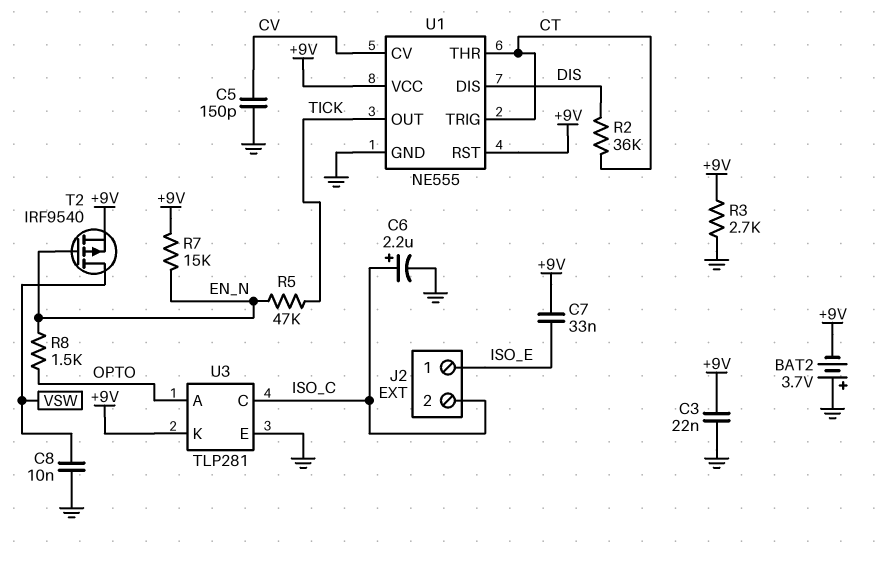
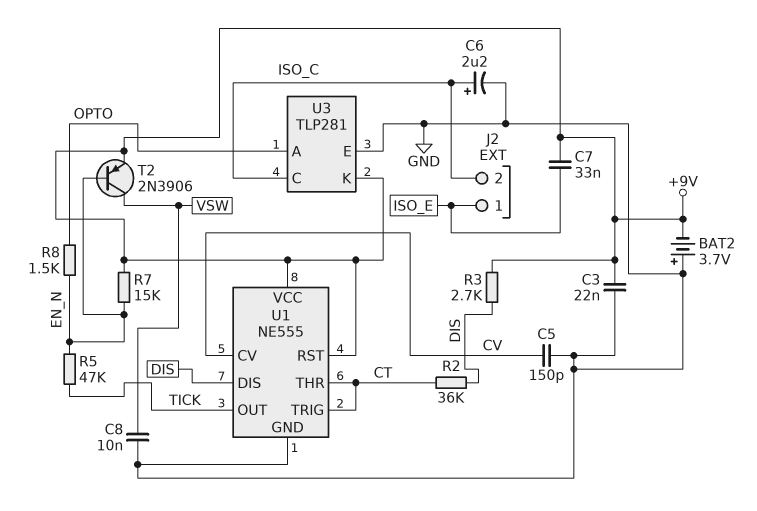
R3: 2.7k (+9V, GND) -> 2.7k (+9V, DIS)
T2: PMOS IRF9540 (G EN_N, D VSW, S +9V) -> PNP 2N3906 (B EN_N, C VSW, E +9V)

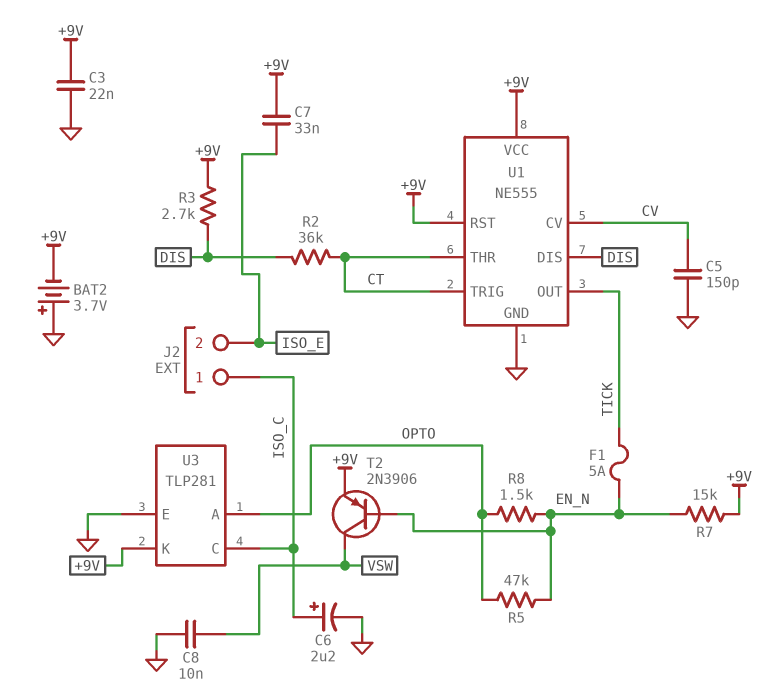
F1: none -> 5A (EN_N, TICK)
J2 pin 1: ISO_E -> ISO_C
J2 pin 2: ISO_C -> ISO_E
R5: 47k (EN_N, TICK) -> 47k (EN_N, OPTO)

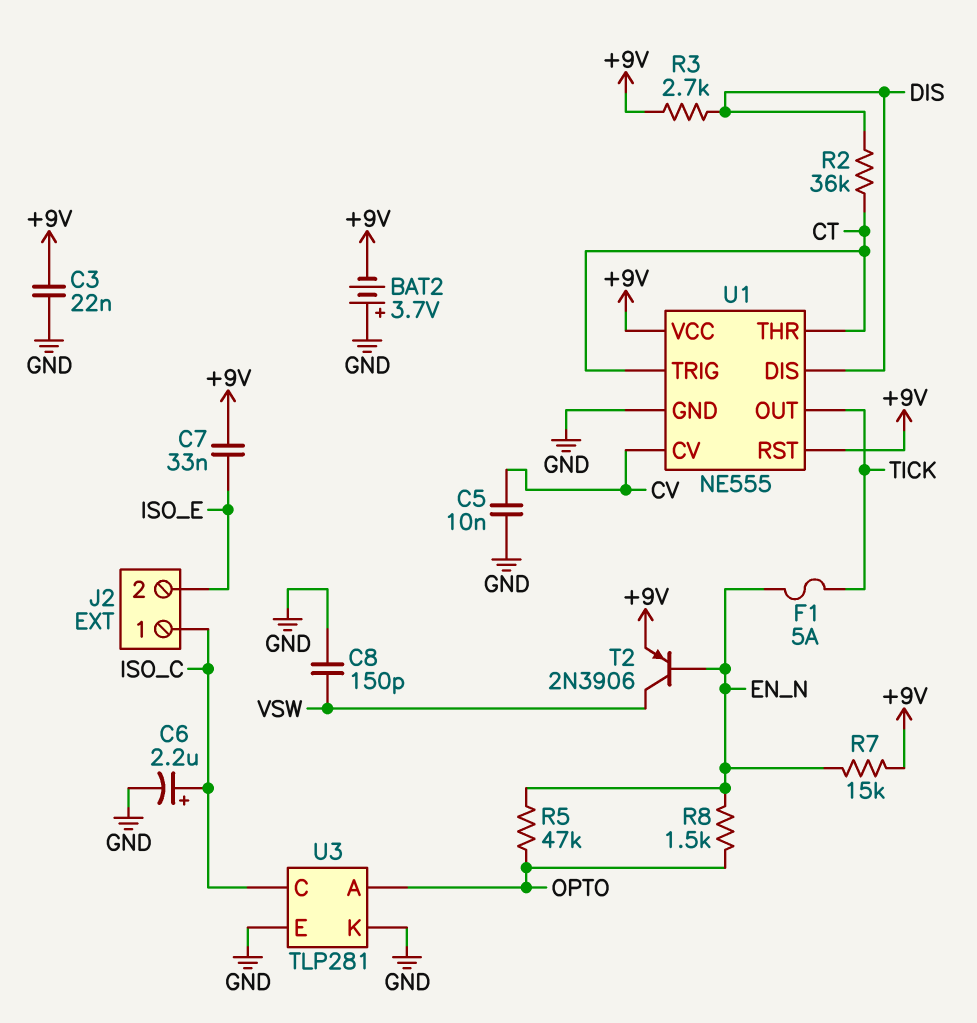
C5: 150pF (CV, GND) -> 10nF (CV, GND)
C8: 10nF (GND, VSW) -> 150pF (GND, VSW)
U3 pin K: +9V -> GND

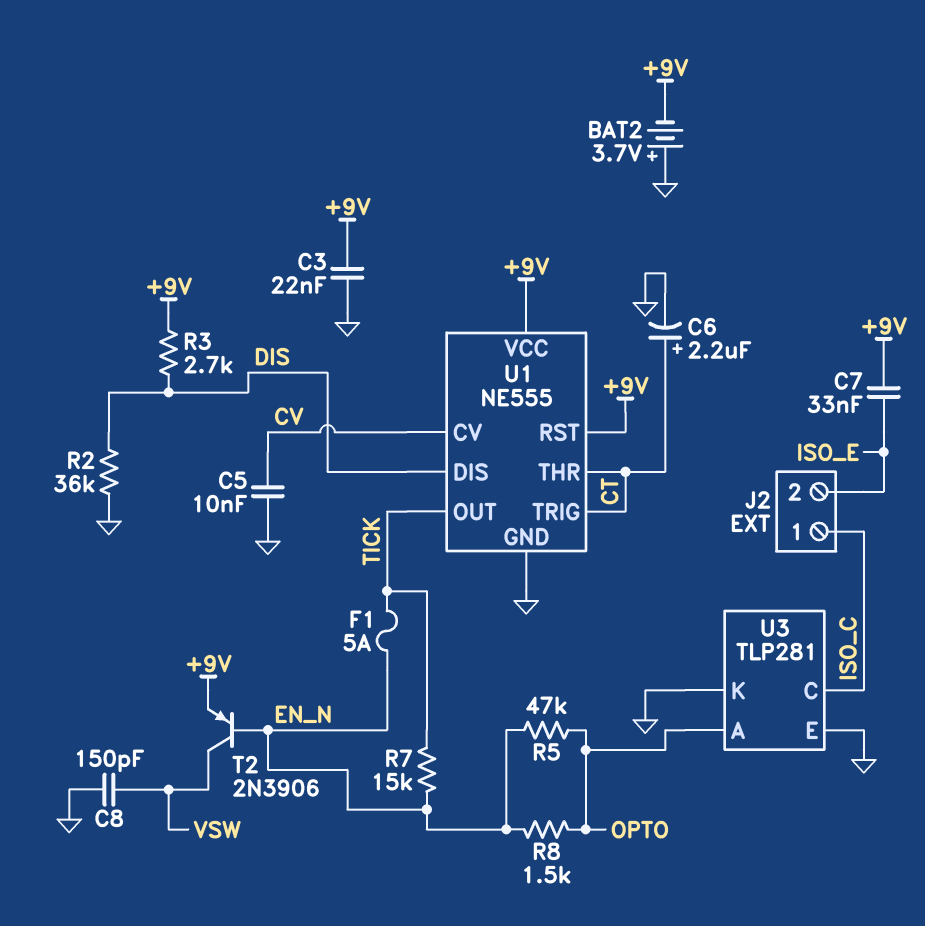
C6: 2.2uF (plus ISO_C, minus GND) -> 2.2uF (plus CT, minus GND)
R2: 36k (CT, DIS) -> 36k (DIS, GND)
R7: 15k (+9V, EN_N) -> 15k (EN_N, TICK)

